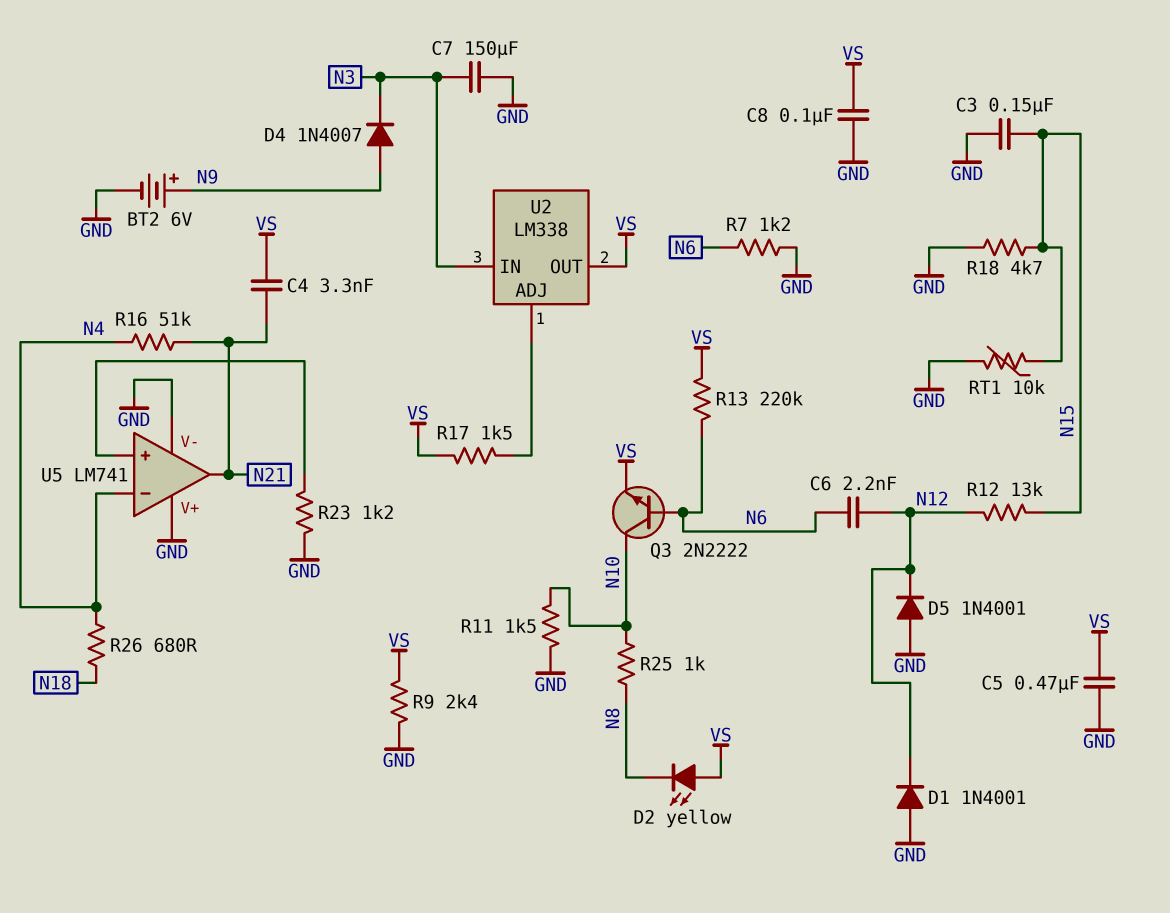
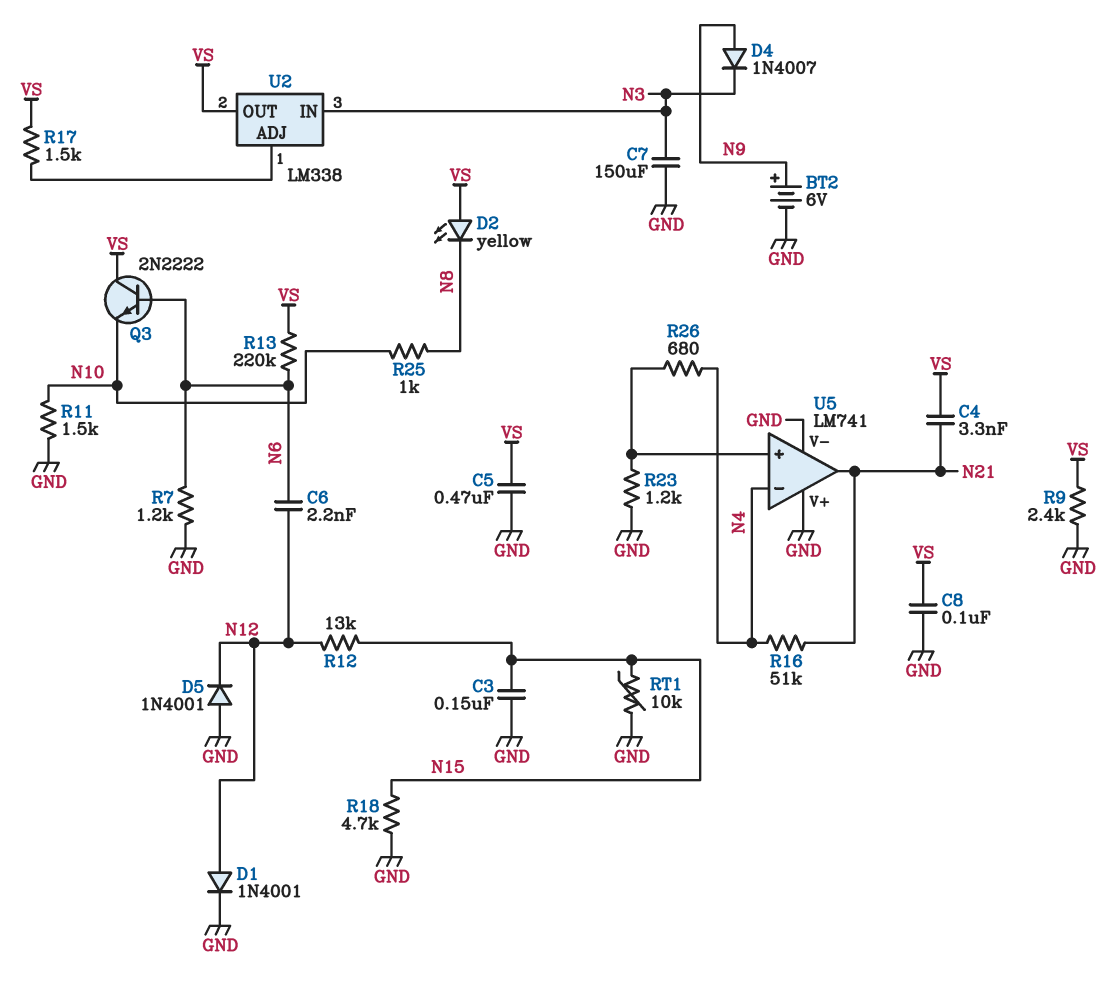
D1: diode 1N4001 (A GND, K N12) -> diode 1N4001 (A N12, K GND)
Q3: NPN 2N2222 (B N6, C N10, E VS) -> NPN 2N2222 (B N6, C VS, E N10)
R26: 680 (N4, N18) -> 680 (N4, U5/in+)

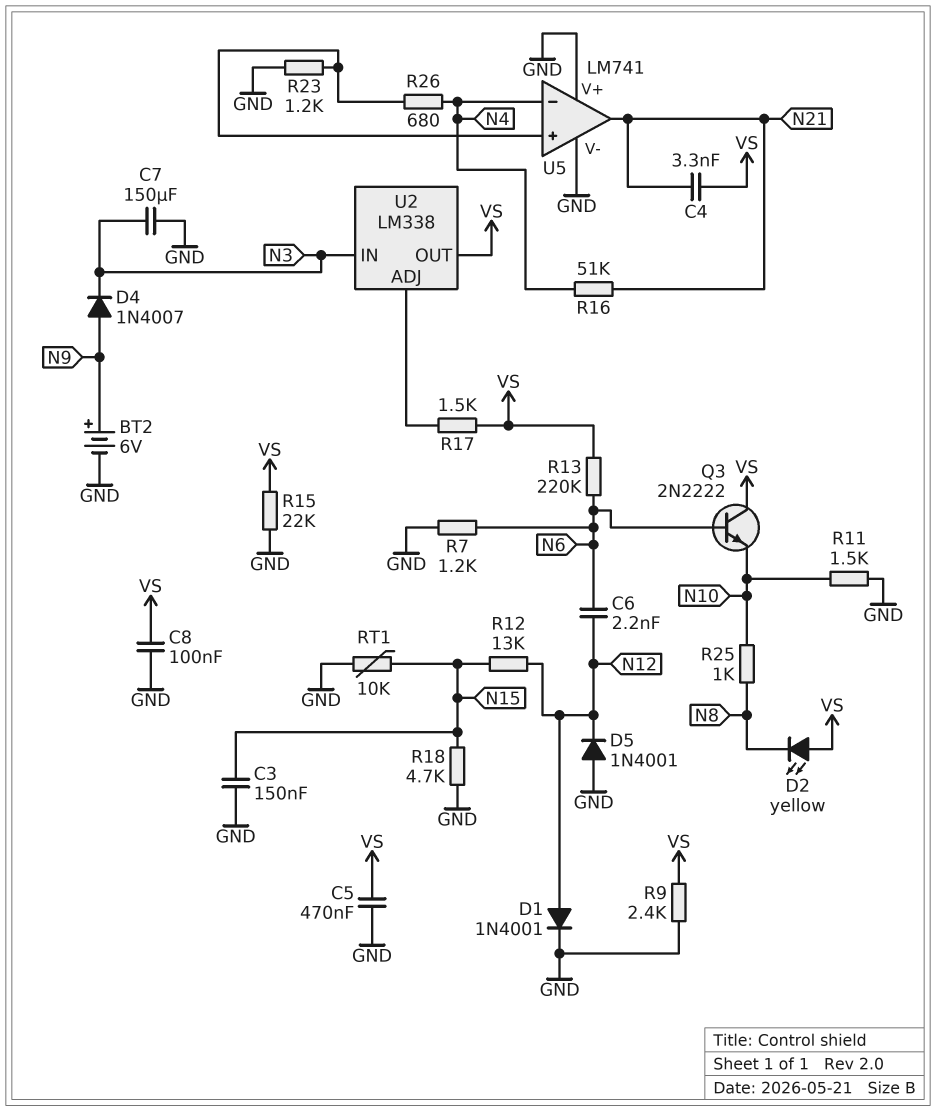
R15: none -> 22k (GND, VS)

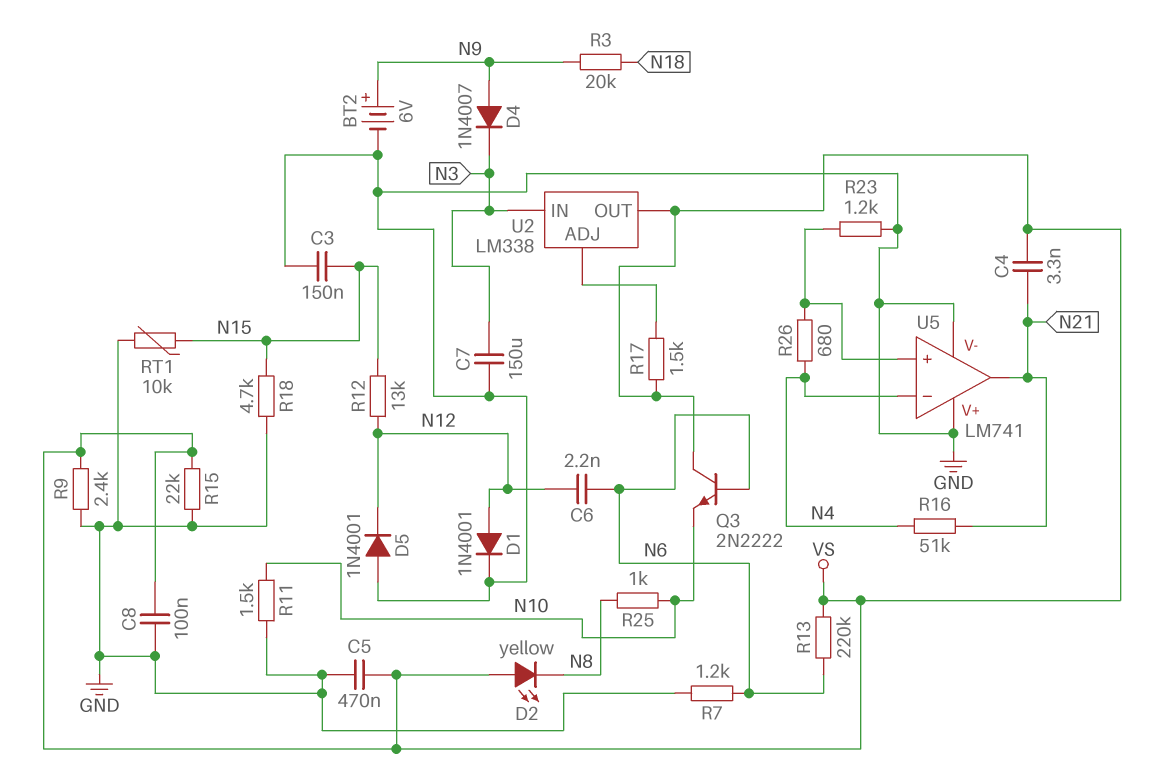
R3: none -> 20k (N9, N18)

